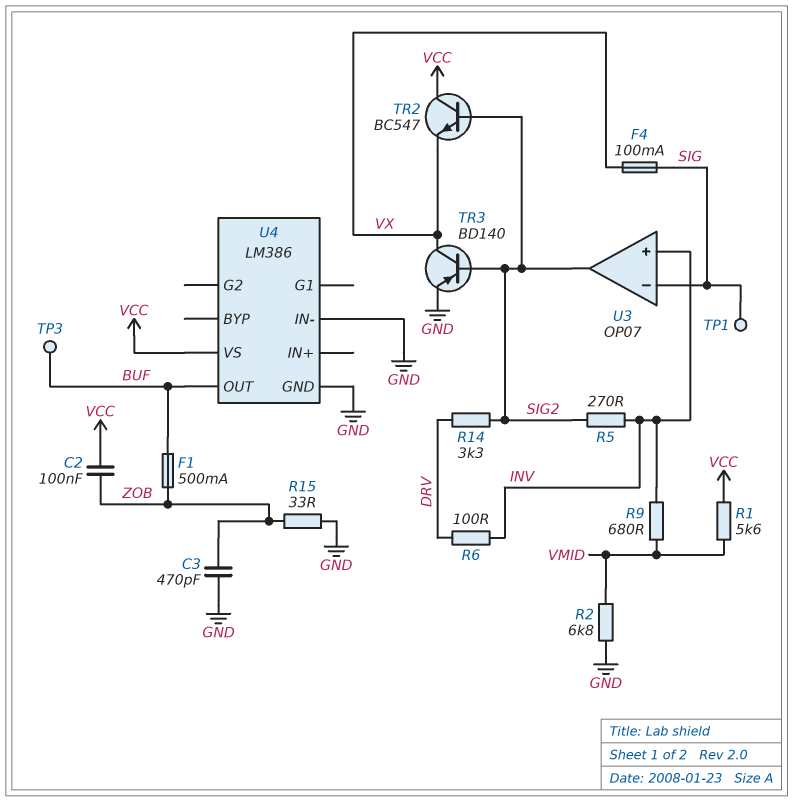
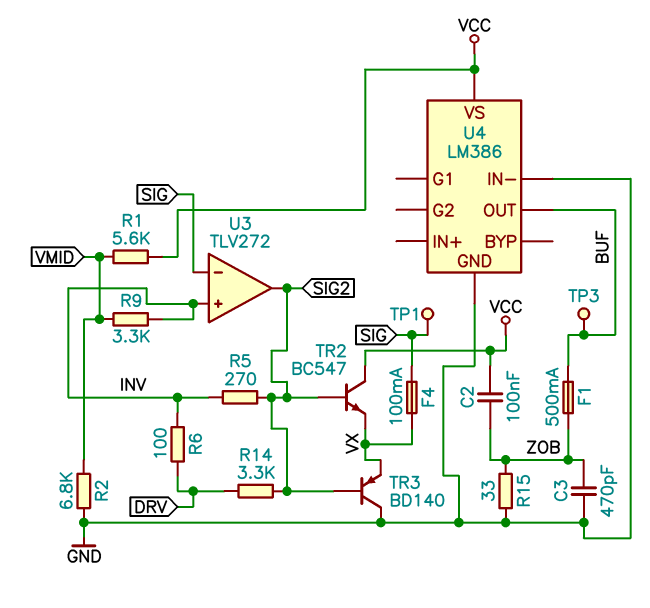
R9: 680 (INV, VMID) -> 3.3k (INV, VMID)
TR3: PNP BD140 (B SIG2, C VX, E GND) -> PNP BD140 (B SIG2, C GND, E VX)
U3: OP07 -> TLV272

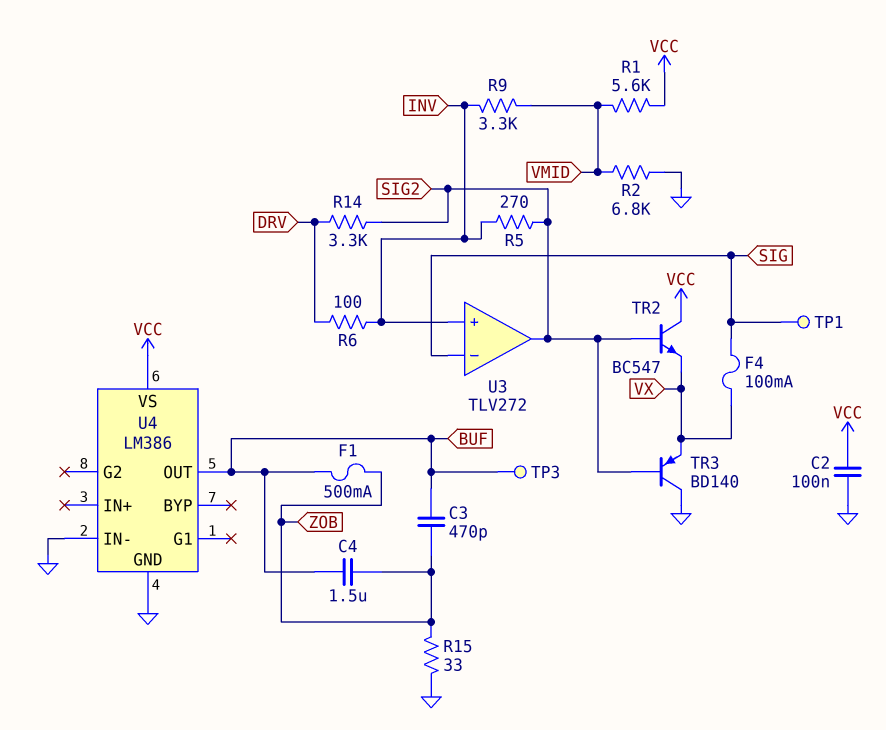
C2: 100nF (VCC, ZOB) -> 100nF (GND, VCC)
C3: 470pF (GND, ZOB) -> 470pF (BUF, ZOB)
C4: none -> 1.5uF (BUF, ZOB)

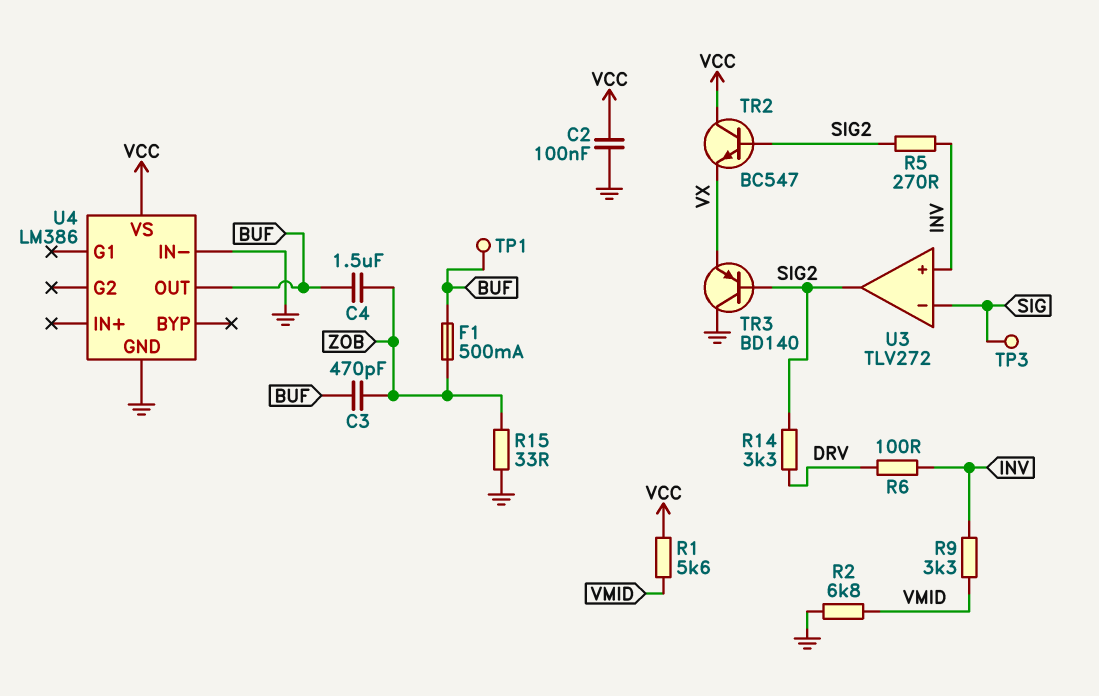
F4: 100mA (SIG, VX) -> none
TP1: test point (SIG) -> test point (BUF)
TP3: test point (BUF) -> test point (SIG)

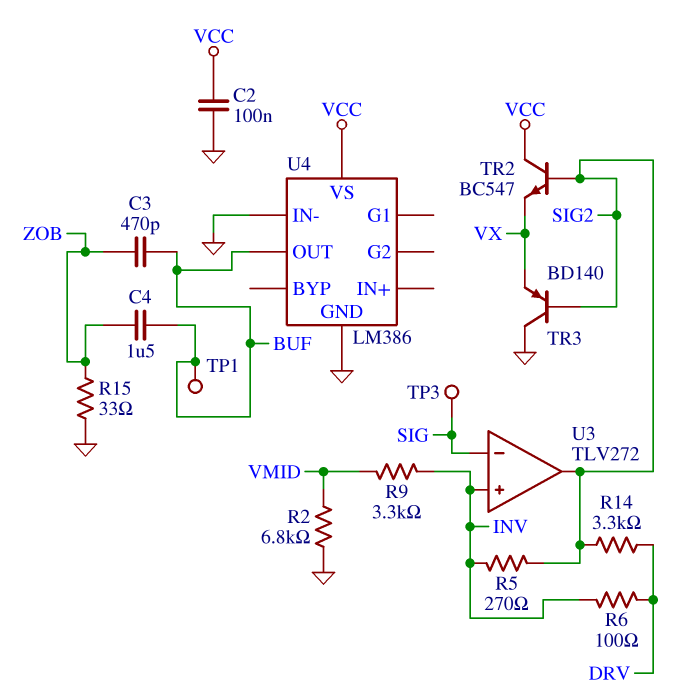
F1: 500mA (BUF, ZOB) -> none
R1: 5.6k (VCC, VMID) -> none

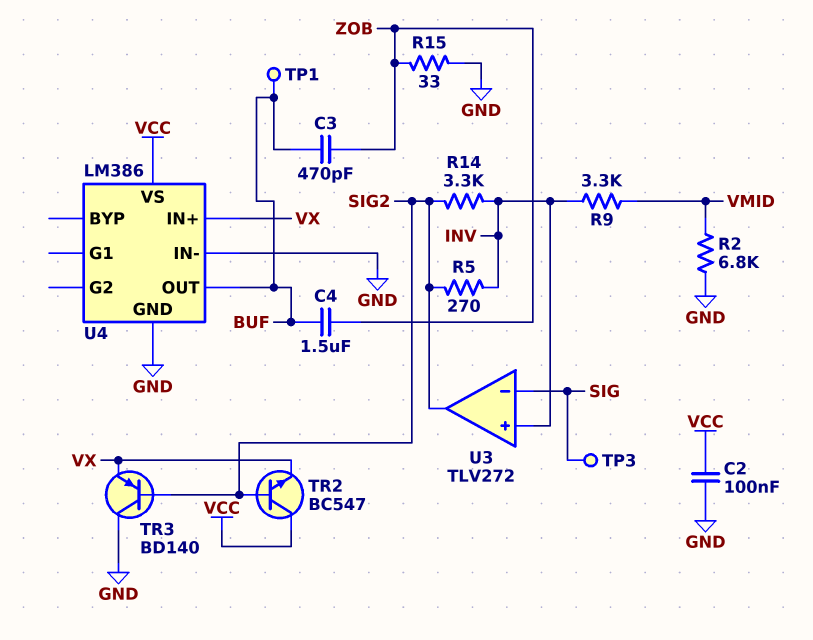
R6: 100 (DRV, INV) -> none
R14: 3.3k (DRV, SIG2) -> 3.3k (INV, SIG2)
U4 pin IN+: none -> VX

